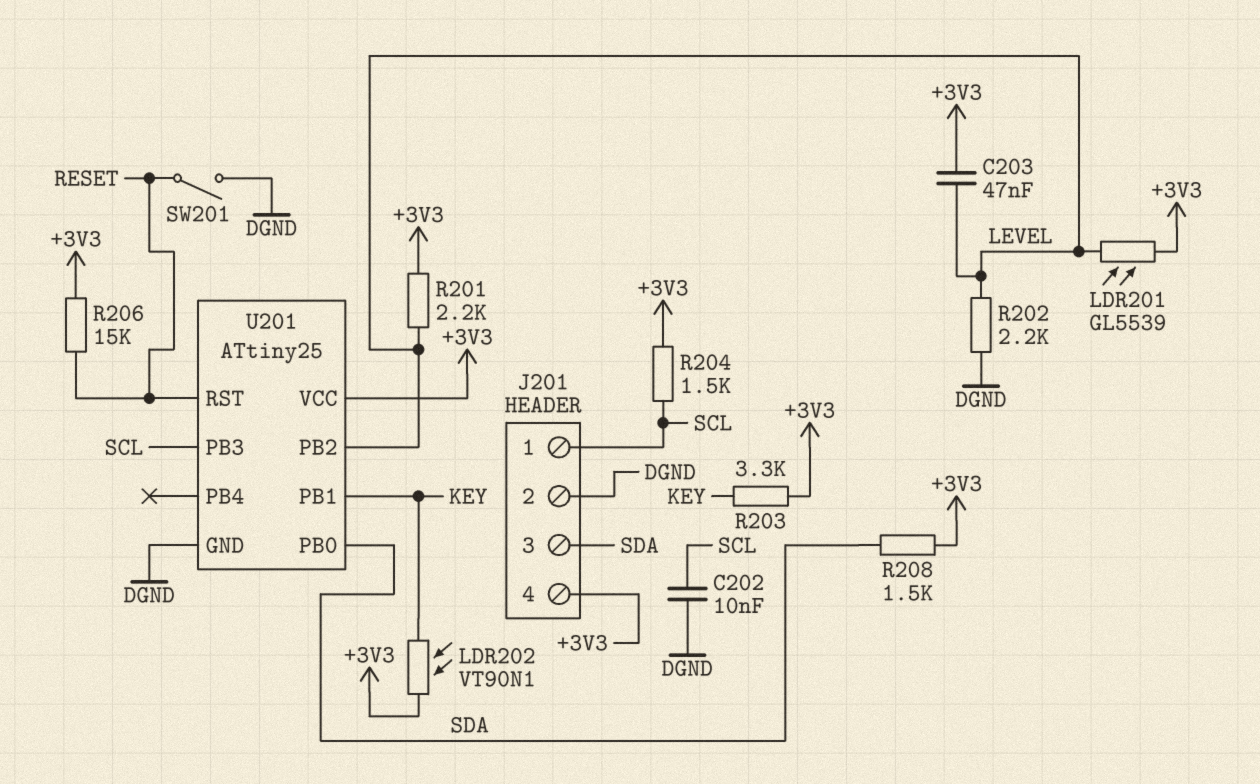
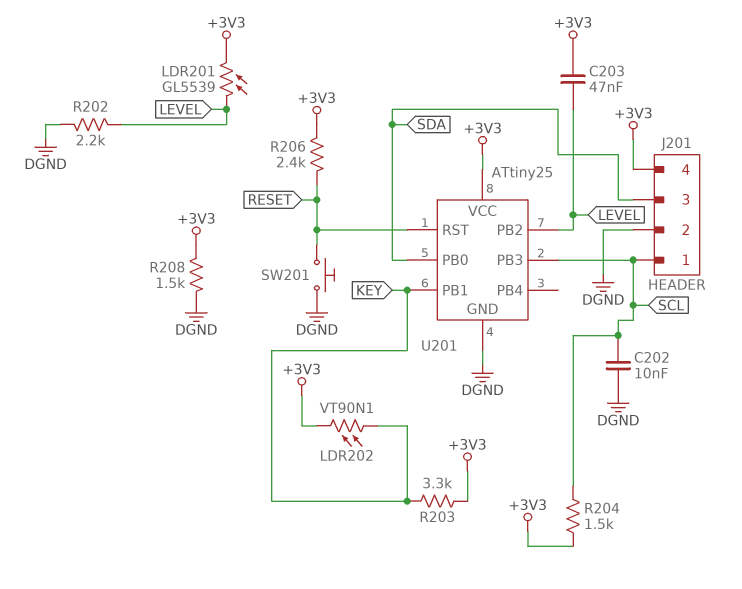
R201: 2.2k (+3V3, LEVEL) -> none
R206: 15k (+3V3, RESET) -> 2.4k (+3V3, RESET)
R208: 1.5k (+3V3, SDA) -> 1.5k (+3V3, DGND)
SW201: switch (DGND, RESET) -> button (DGND, RESET)

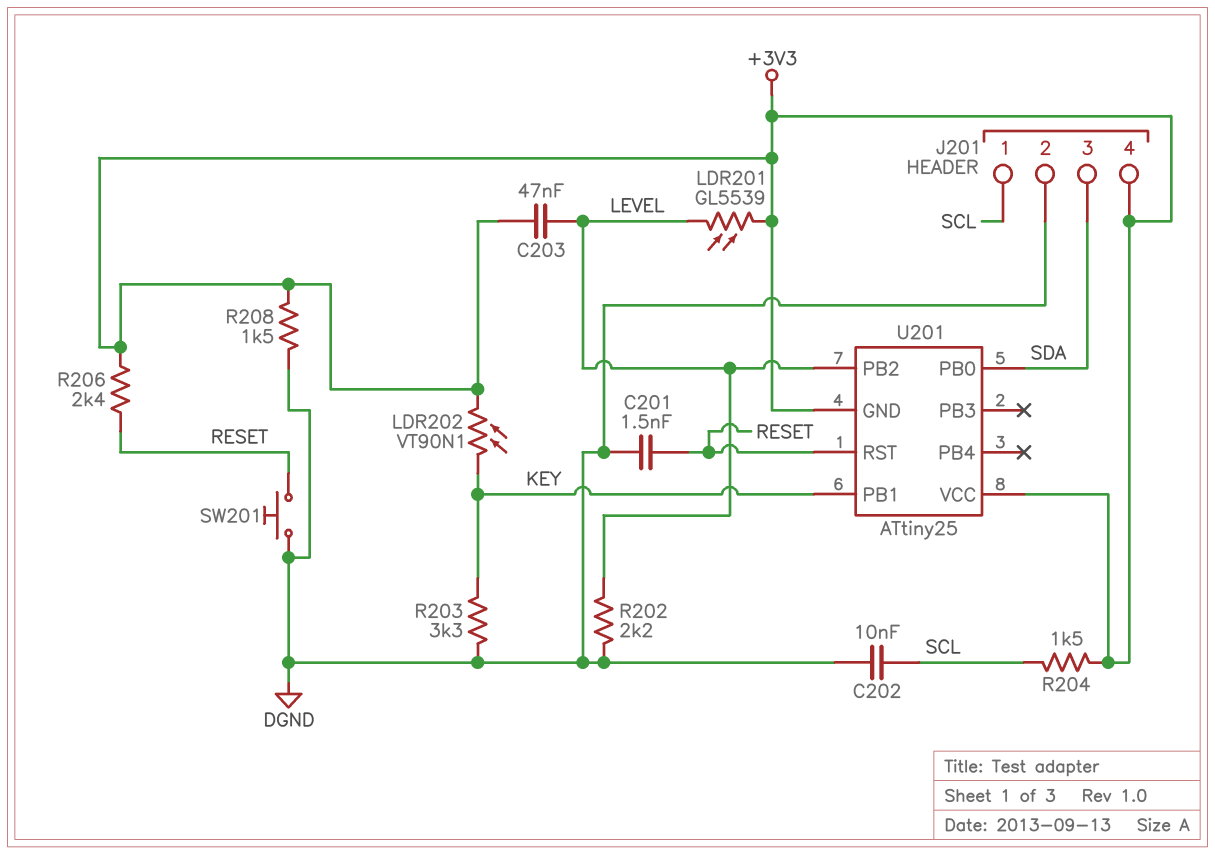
C201: none -> 1.5nF (DGND, RESET)
R203: 3.3k (+3V3, KEY) -> 3.3k (DGND, KEY)
U201 pin GND: DGND -> +3V3
U201 pin PB3: SCL -> none

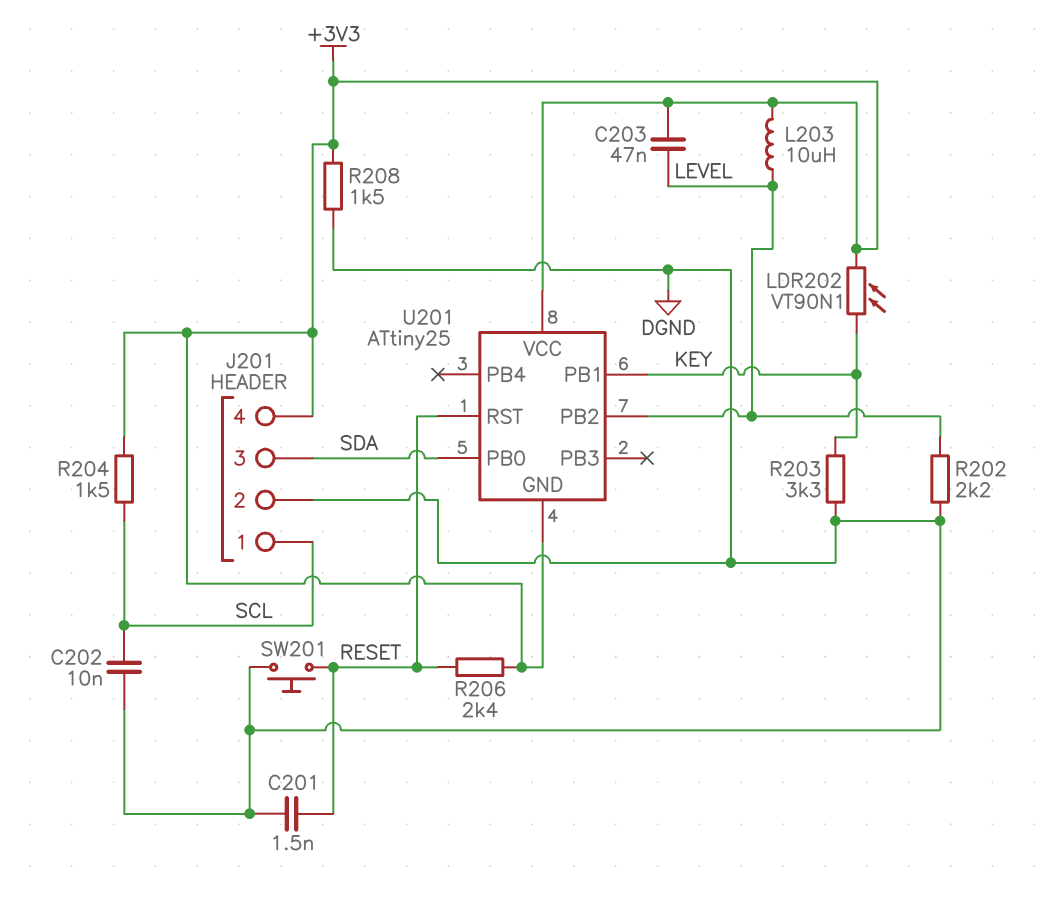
L203: none -> 10uH (+3V3, LEVEL)
LDR201: GL5539 (+3V3, LEVEL) -> none

